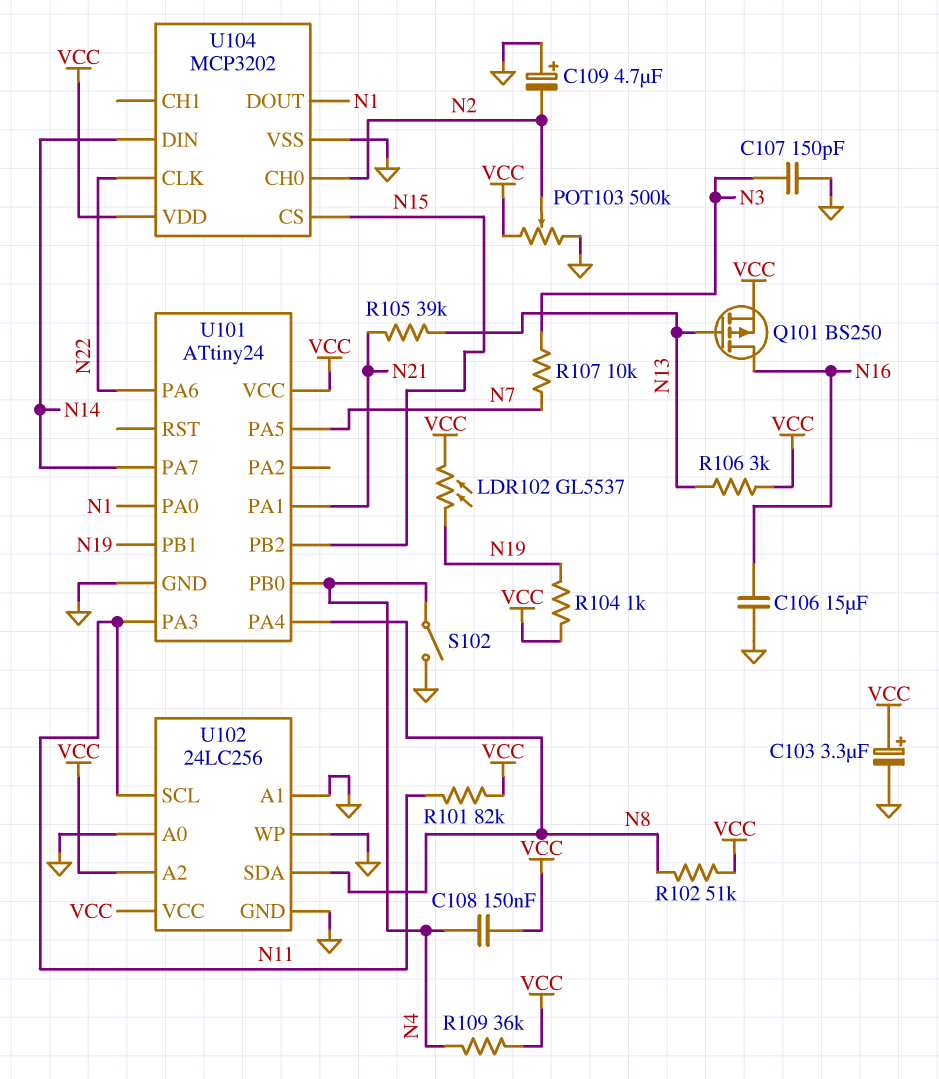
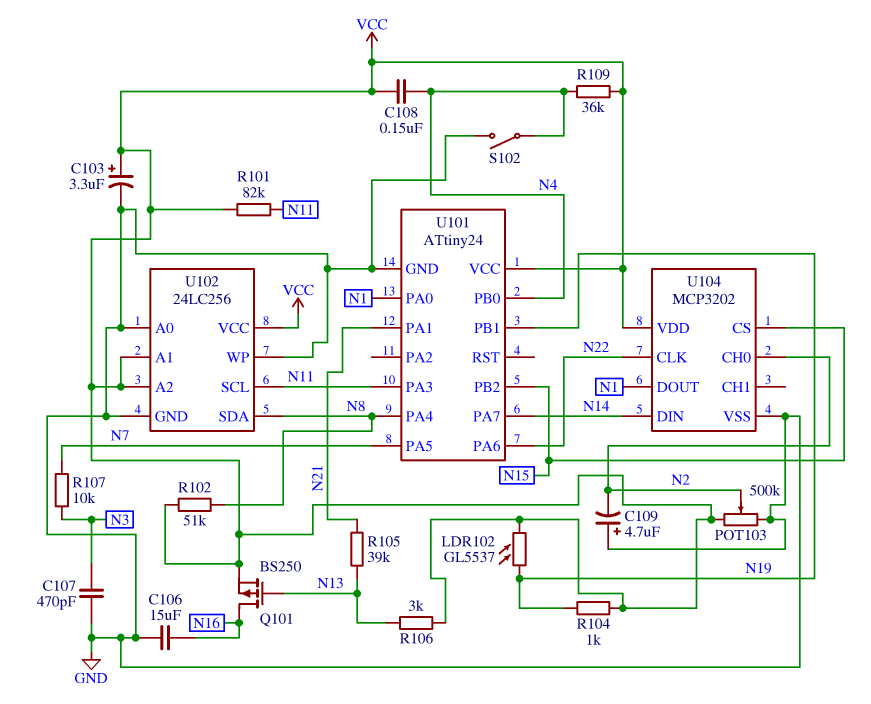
C107: 150pF (GND, N3) -> 470pF (GND, N3)
U102 pin A1: GND -> VCC

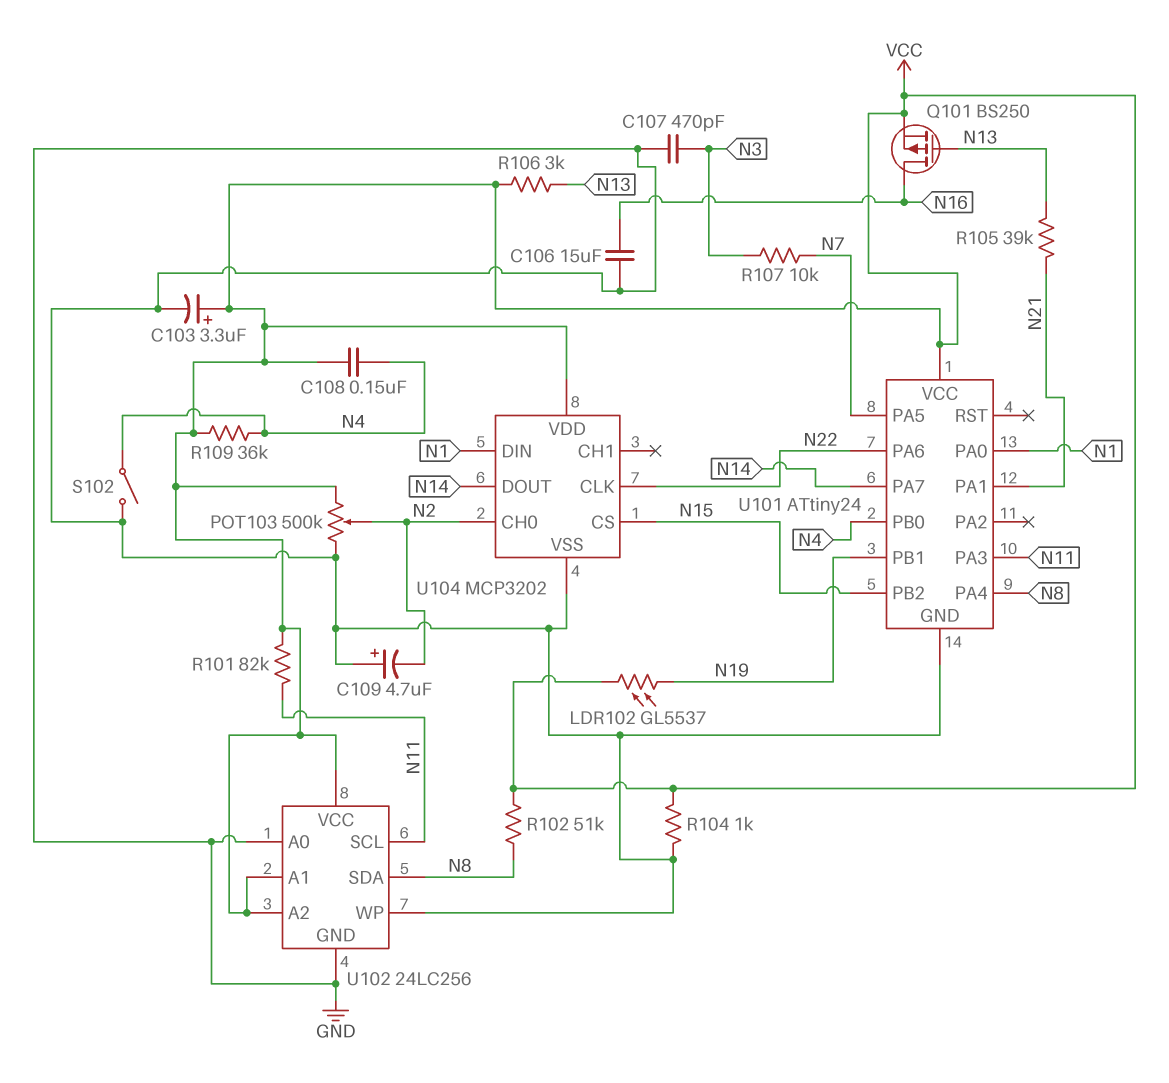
R104: 1k (N19, VCC) -> 1k (GND, VCC)
U104 pin DIN: N14 -> N1
U104 pin DOUT: N1 -> N14

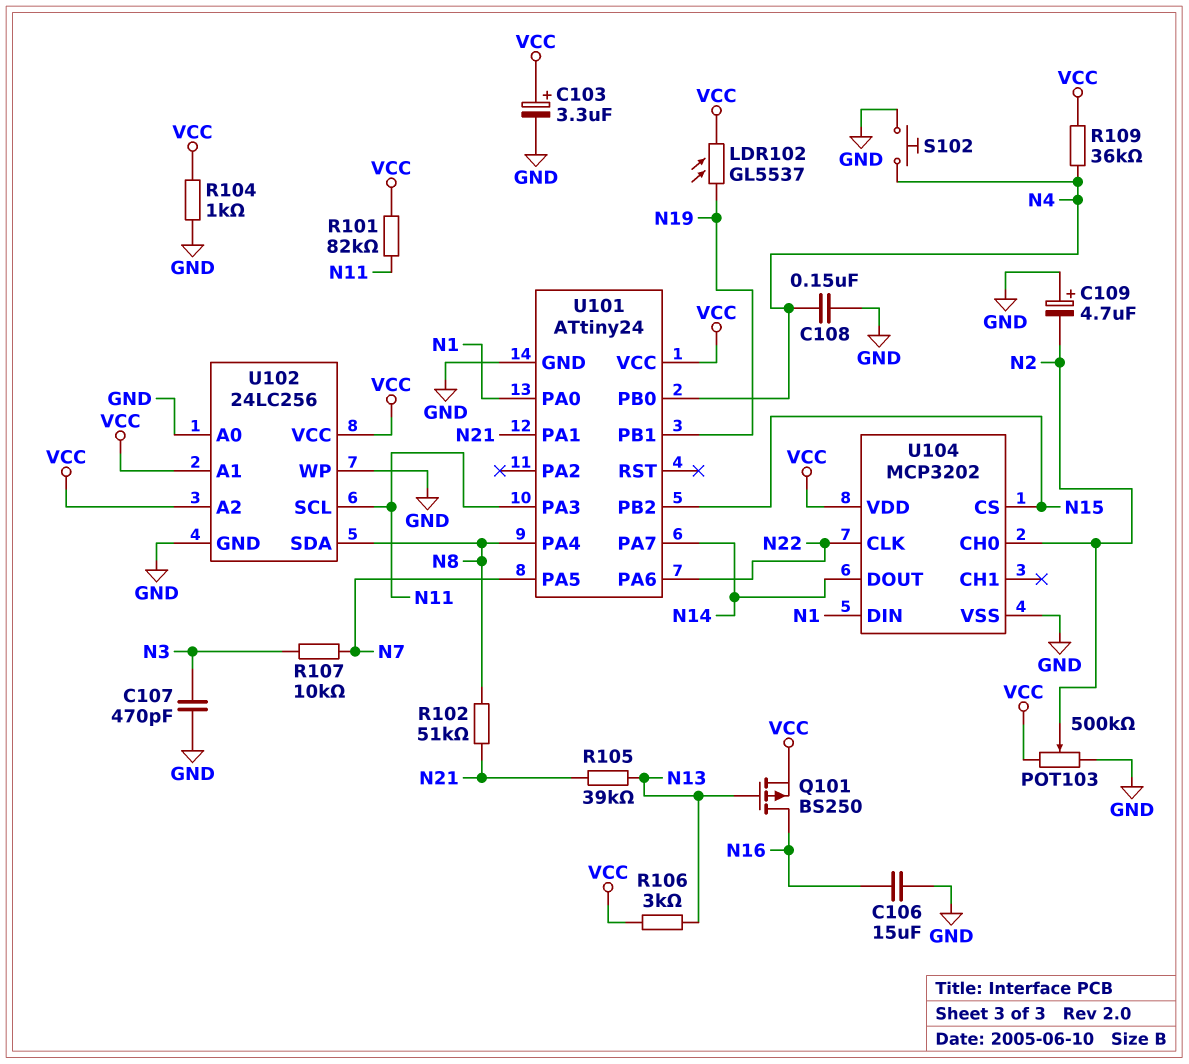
C108: 150nF (N4, VCC) -> 150nF (GND, N4)
R102: 51k (N8, VCC) -> 51k (N8, N21)
S102: switch (GND, N4) -> button (GND, N4)

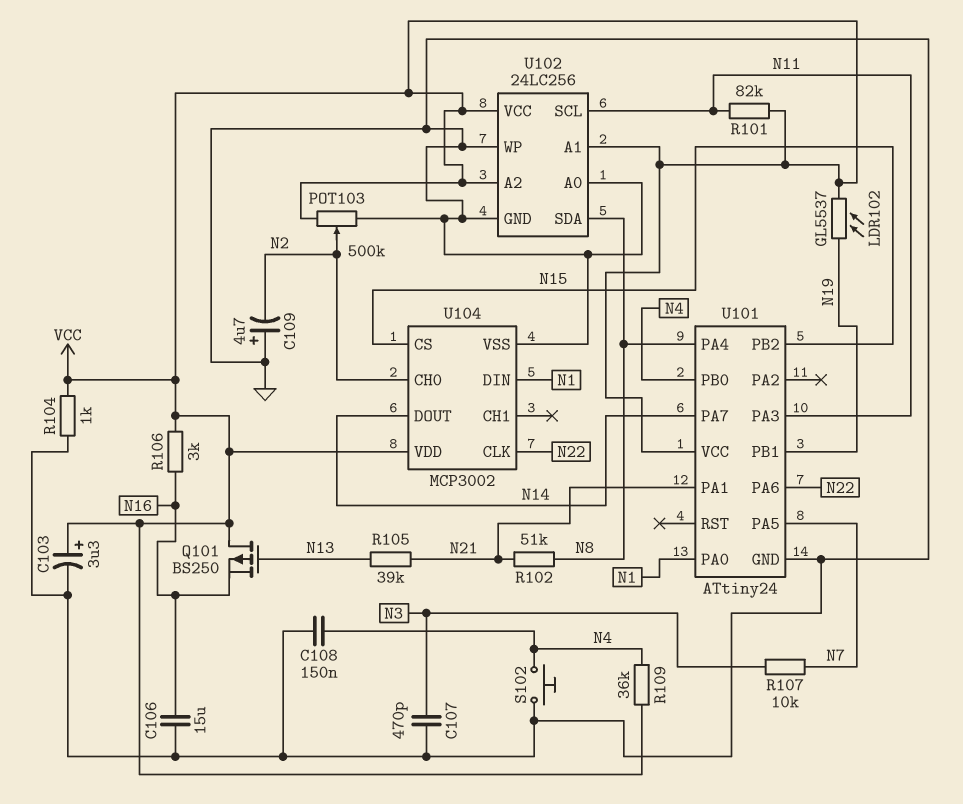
Q101: PMOS BS250 (G N13, D N16, S VCC) -> PMOS BS250 (G N13, D VCC, S N16)
R106: 3k (N13, VCC) -> 3k (N16, VCC)
U104: MCP3202 -> MCP3002

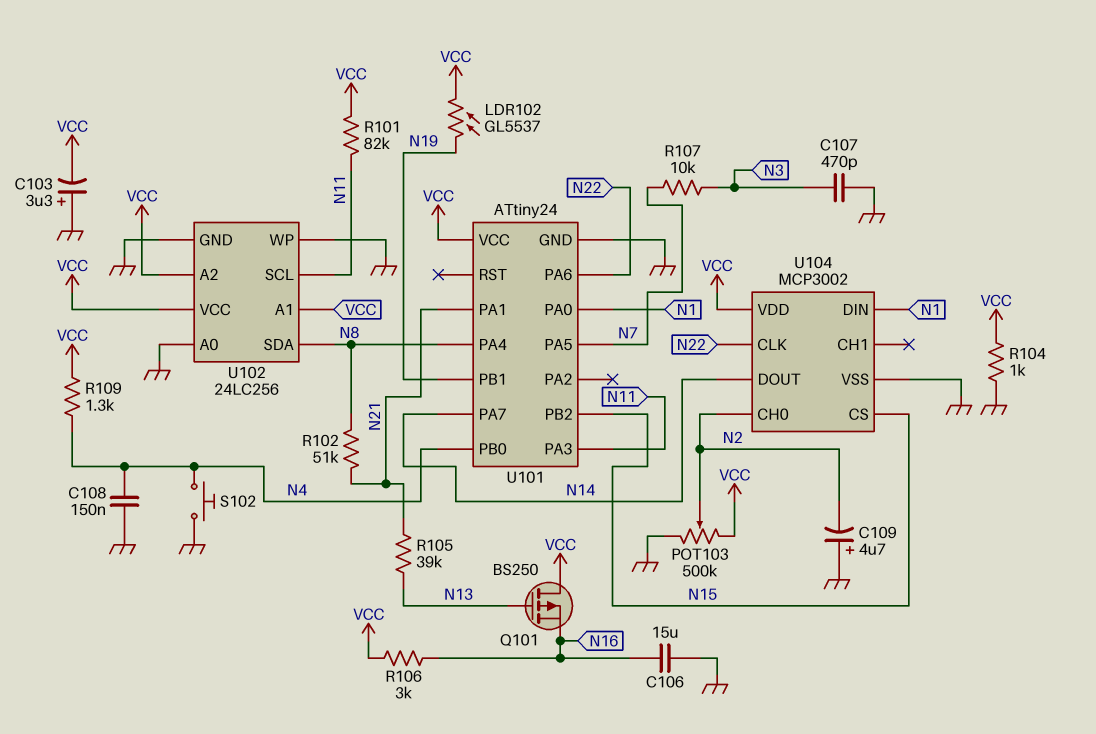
C103: 3.3uF (plus VCC, minus GND) -> 3.3uF (plus GND, minus VCC)
R109: 36k (N4, VCC) -> 1.3k (N4, VCC)

